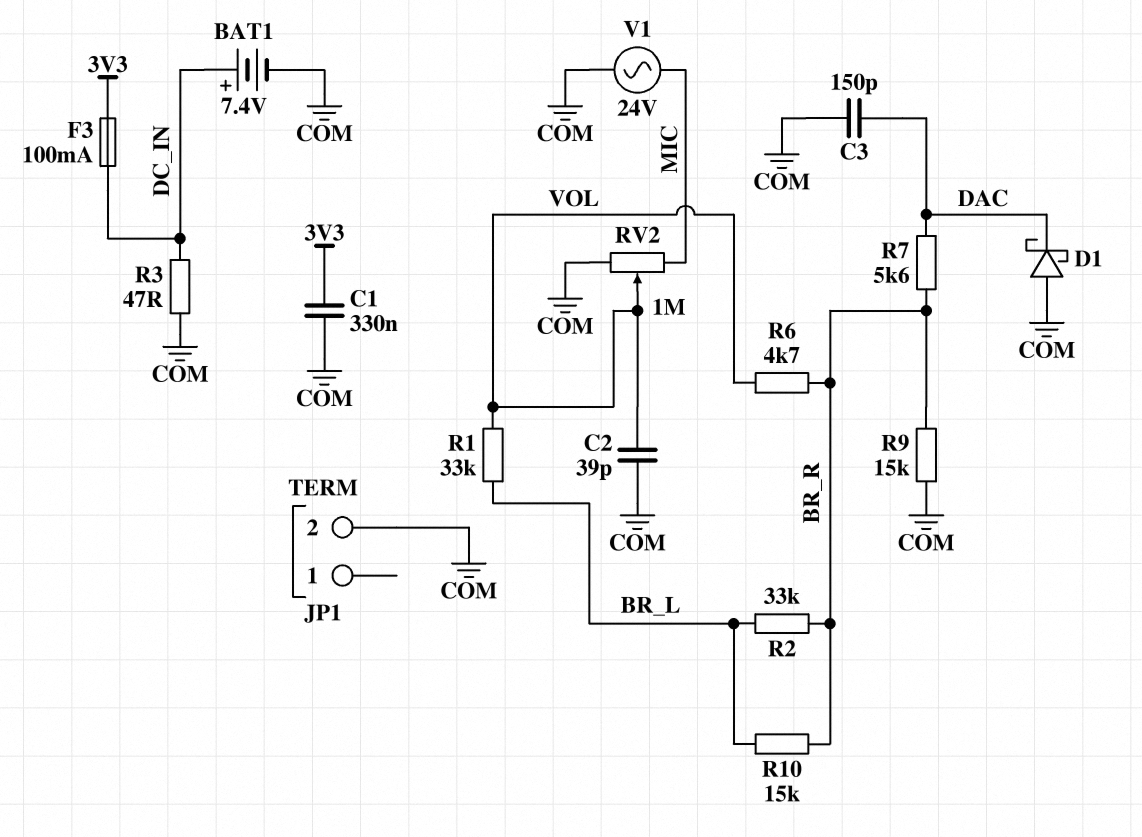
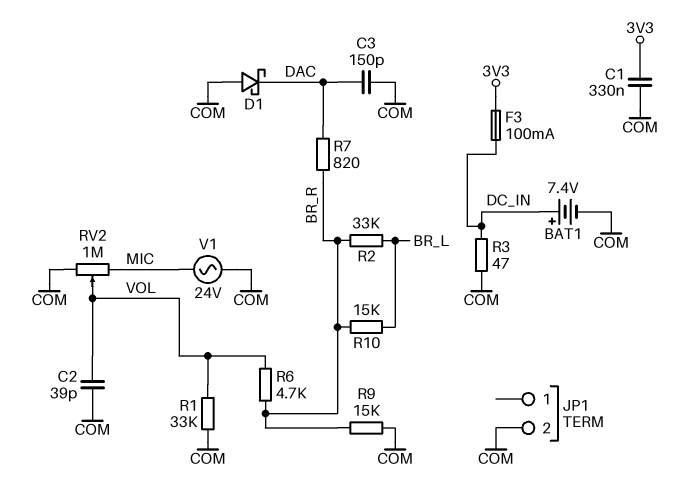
R1: 33k (BR_L, VOL) -> 33k (COM, VOL)
R7: 5.6k (BR_R, DAC) -> 820 (BR_R, DAC)

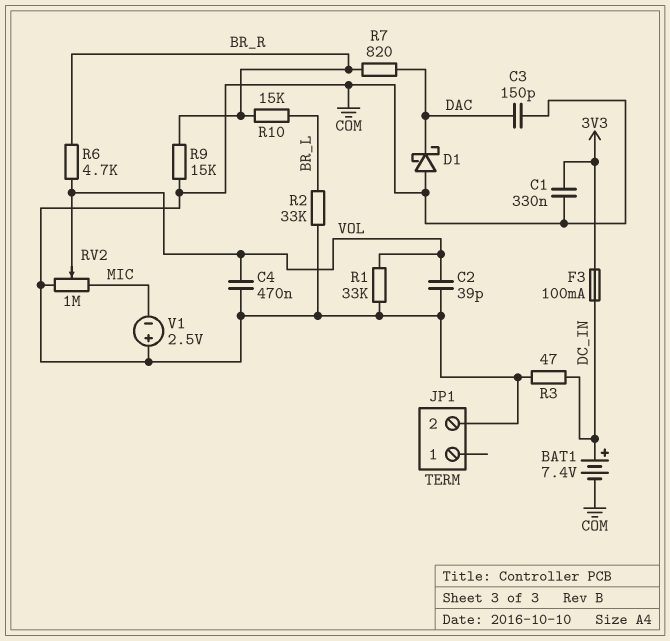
C4: none -> 470nF (COM, VOL)
R2: 33k (BR_L, BR_R) -> 33k (BR_L, COM)
V1: AC 24V (COM, MIC) -> 2.5V (plus COM, minus MIC)

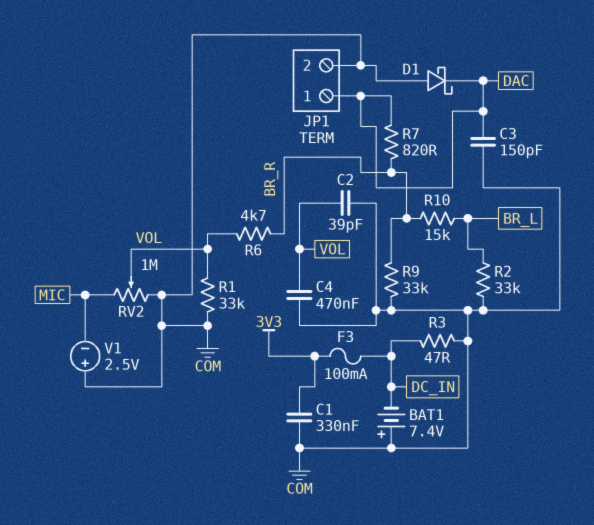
BAT1: 7.4V (plus DC_IN, minus COM) -> 7.4V (plus COM, minus DC_IN)
JP1 pin 1: none -> DAC
R9: 15k (BR_R, COM) -> 33k (BR_R, COM)

